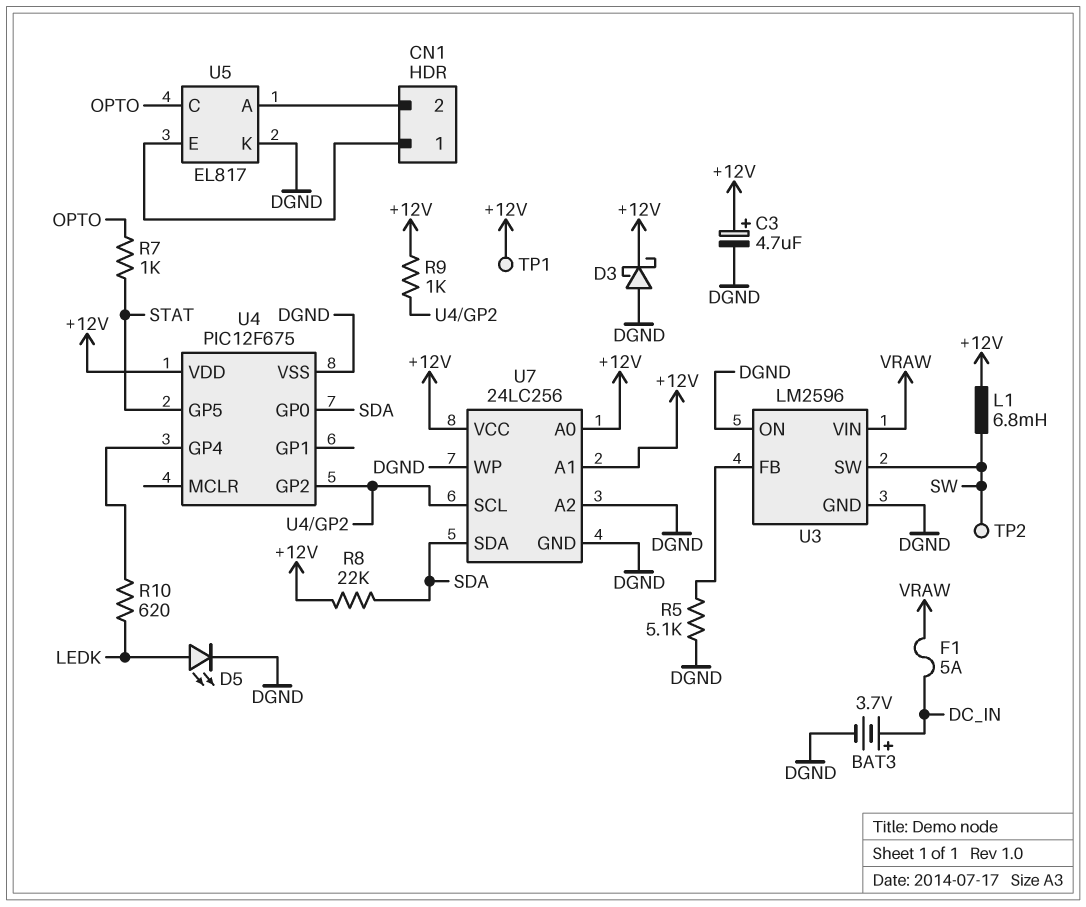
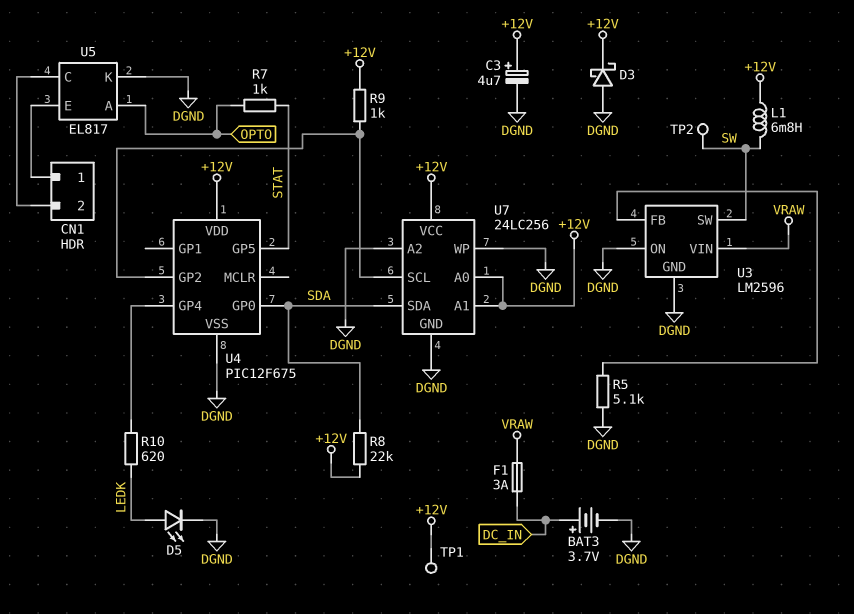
F1: 5A (DC_IN, VRAW) -> 3A (DC_IN, VRAW)
U5 pin A: CN1/2 -> OPTO
U5 pin C: OPTO -> CN1/2

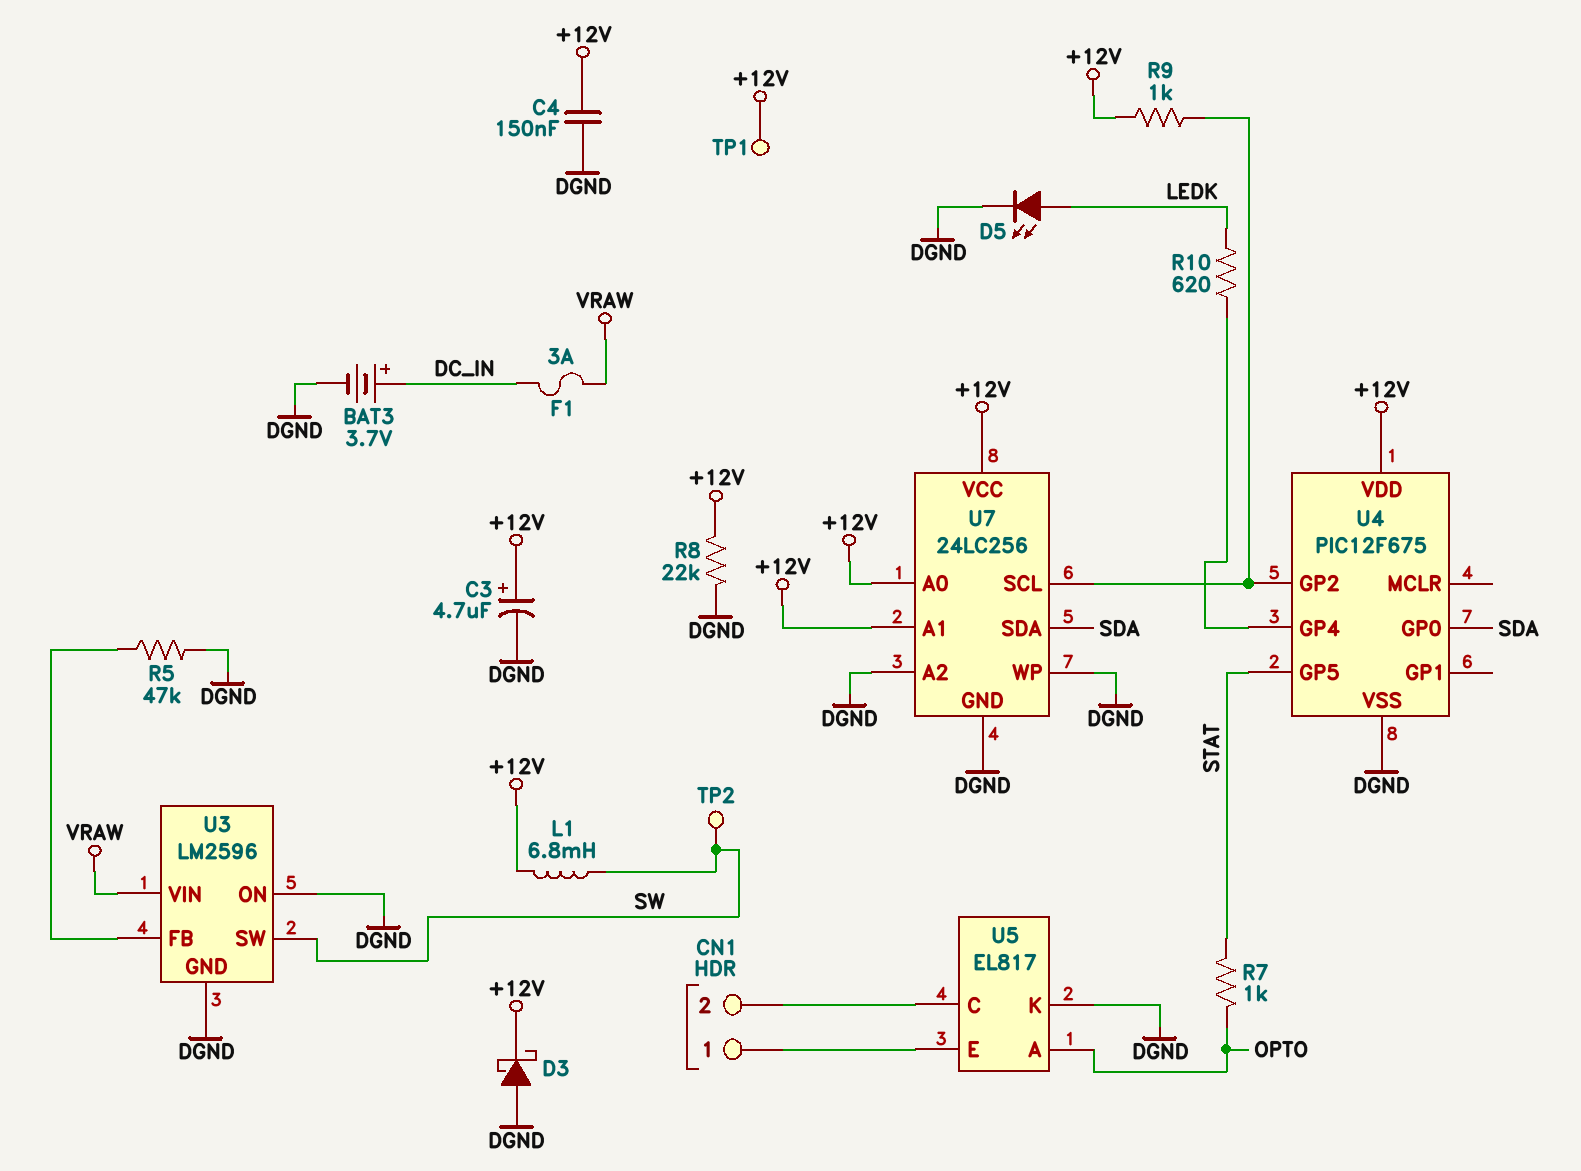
C4: none -> 150nF (+12V, DGND)
R5: 5.1k (DGND, U3/FB) -> 47k (DGND, U3/FB)
R8: 22k (+12V, SDA) -> 22k (+12V, DGND)

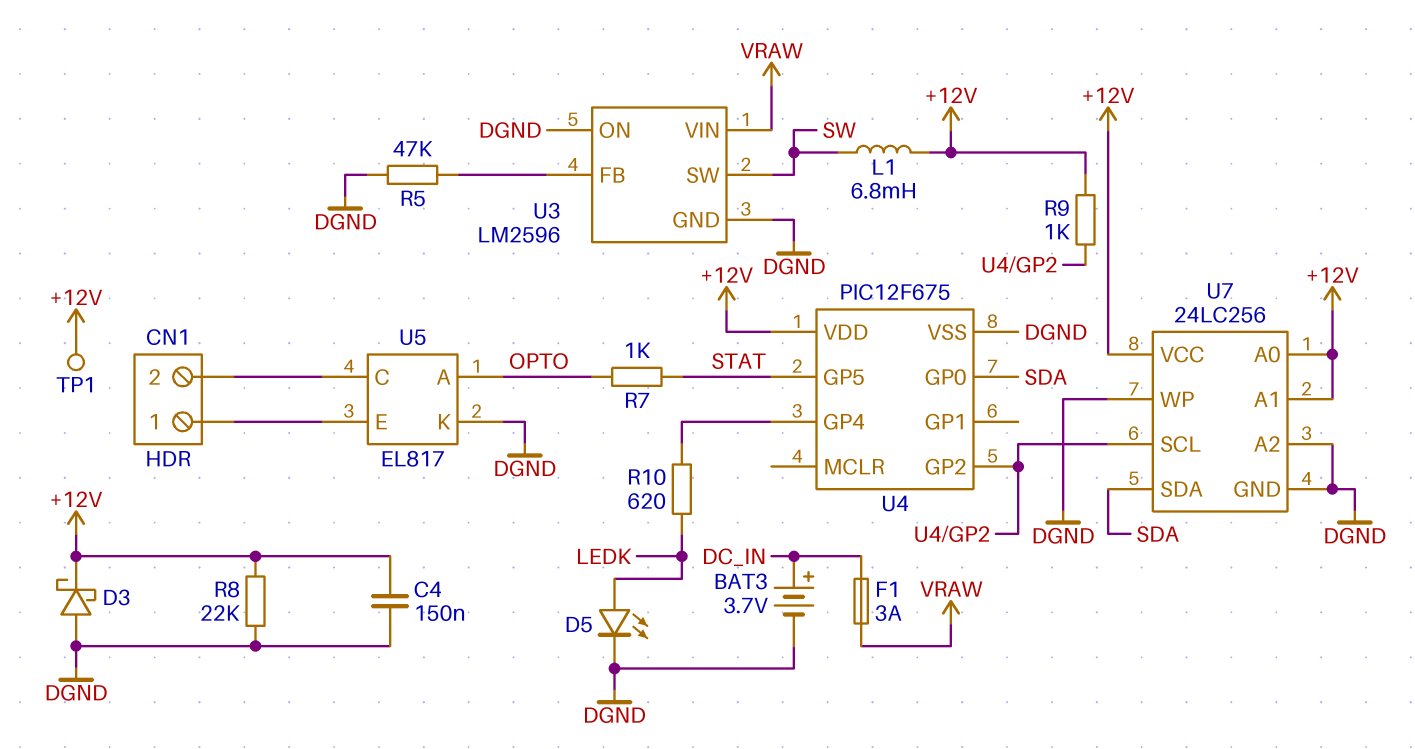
C3: 4.7uF (plus +12V, minus DGND) -> none
TP2: test point (SW) -> none

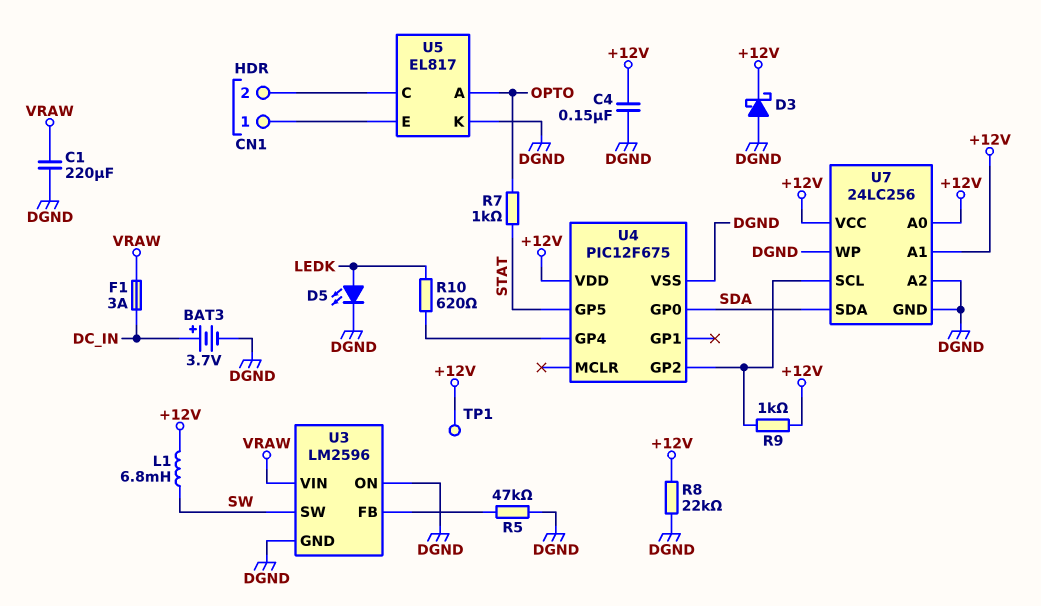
C1: none -> 220uF (DGND, VRAW)

